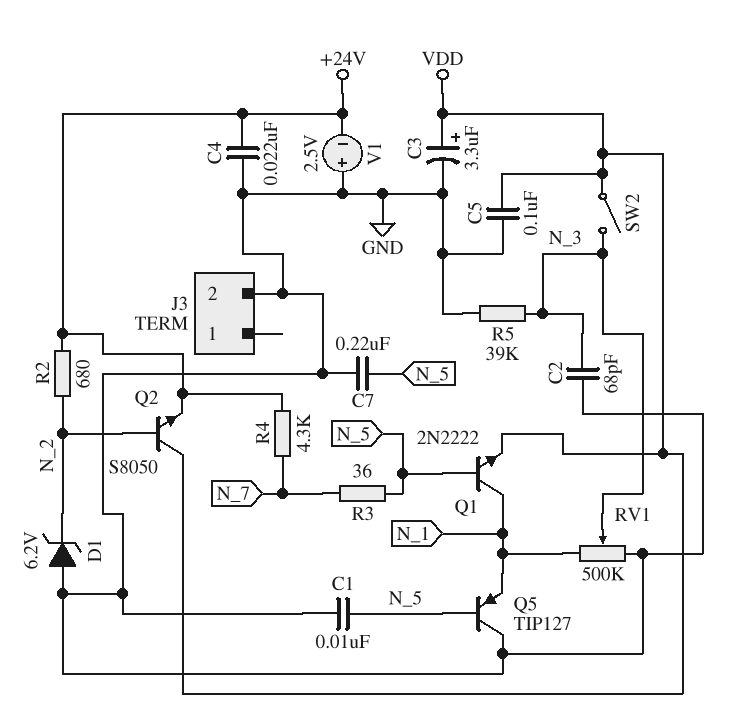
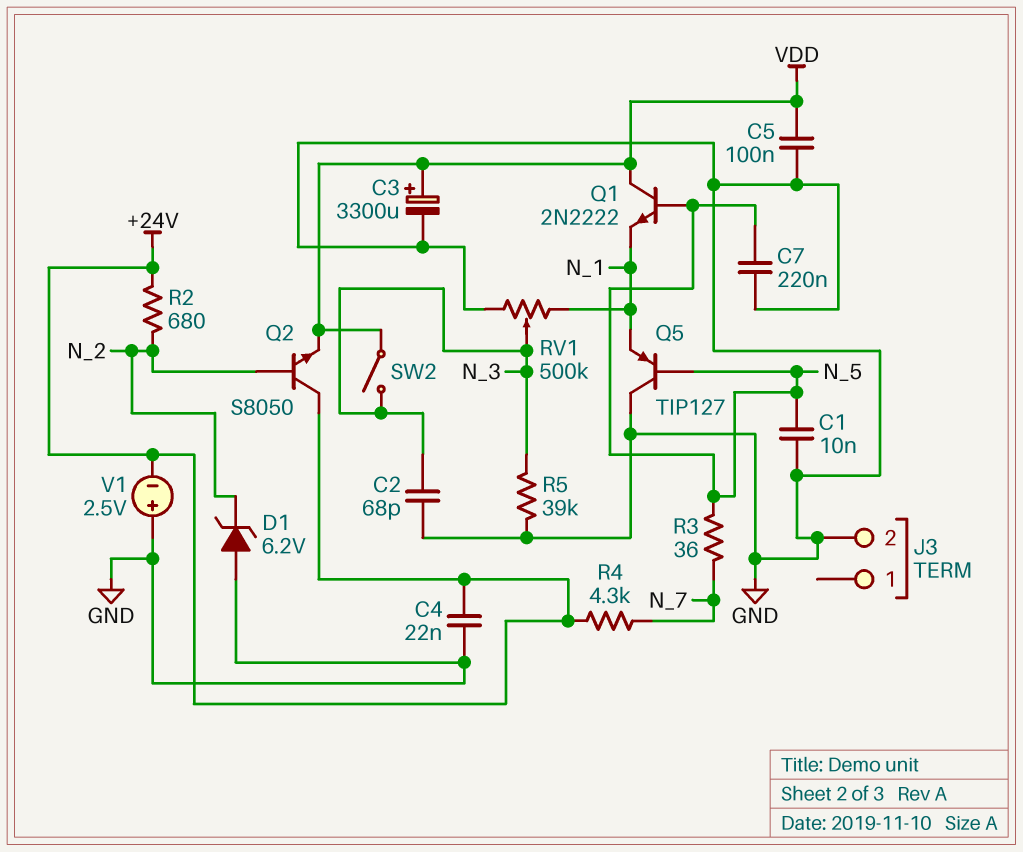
C3: 3.3uF (plus VDD, minus GND) -> 3300uF (plus VDD, minus GND)
Q1: NPN 2N2222 (B N_5, C N_1, E VDD) -> NPN 2N2222 (B N_5, C VDD, E N_1)
Q2: NPN S8050 (B N_2, C VDD, E +24V) -> NPN S8050 (B N_2, C +24V, E VDD)

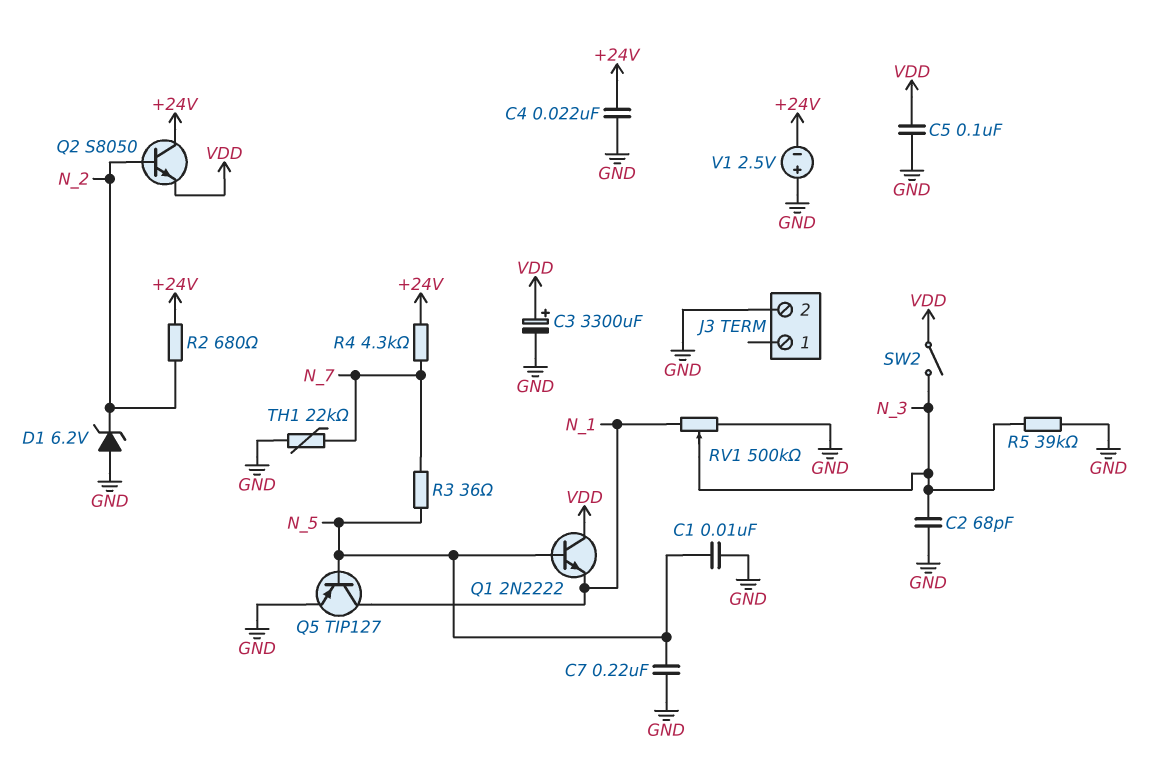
Q5: PNP TIP127 (B N_5, C GND, E N_1) -> PNP TIP127 (B N_5, C N_1, E GND)
TH1: none -> 22k (GND, N_7)

